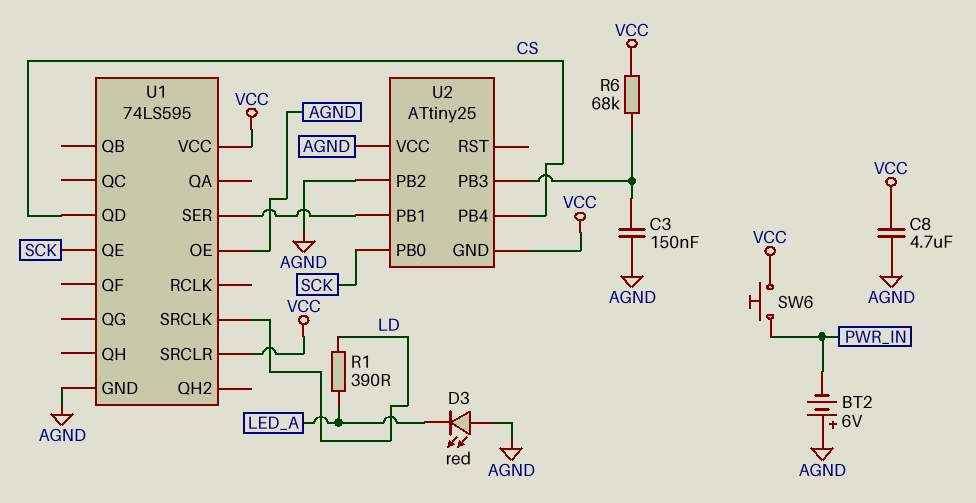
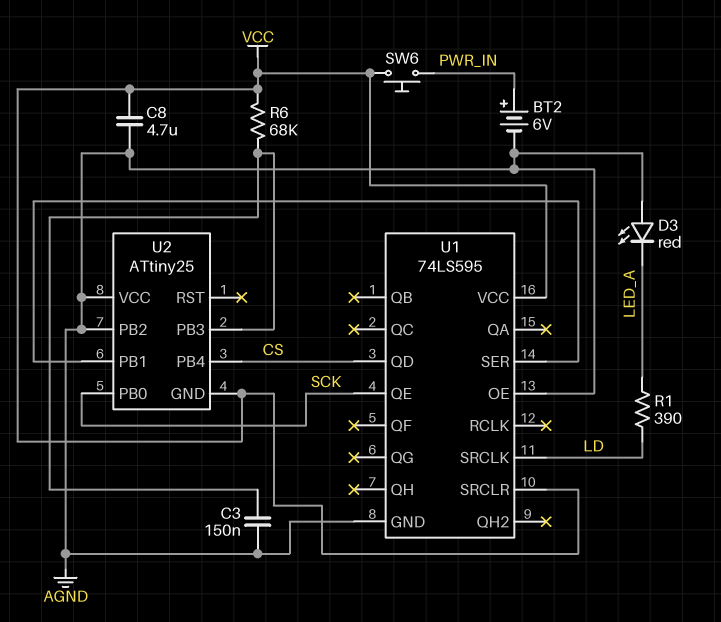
BT2: 6V (plus AGND, minus PWR_IN) -> 6V (plus PWR_IN, minus AGND)

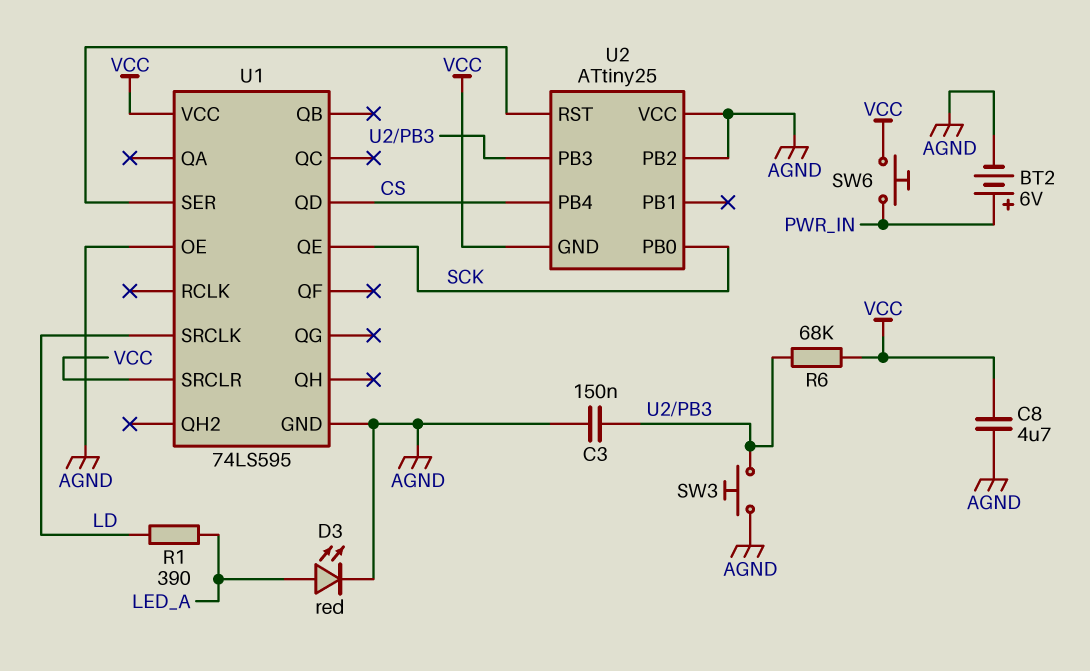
D3: LED red (A AGND, K LED_A) -> LED red (A LED_A, K AGND)
SW3: none -> button (AGND, U2/PB3)
U2 pin PB1: U1/SER -> none
U2 pin RST: none -> U1/SER

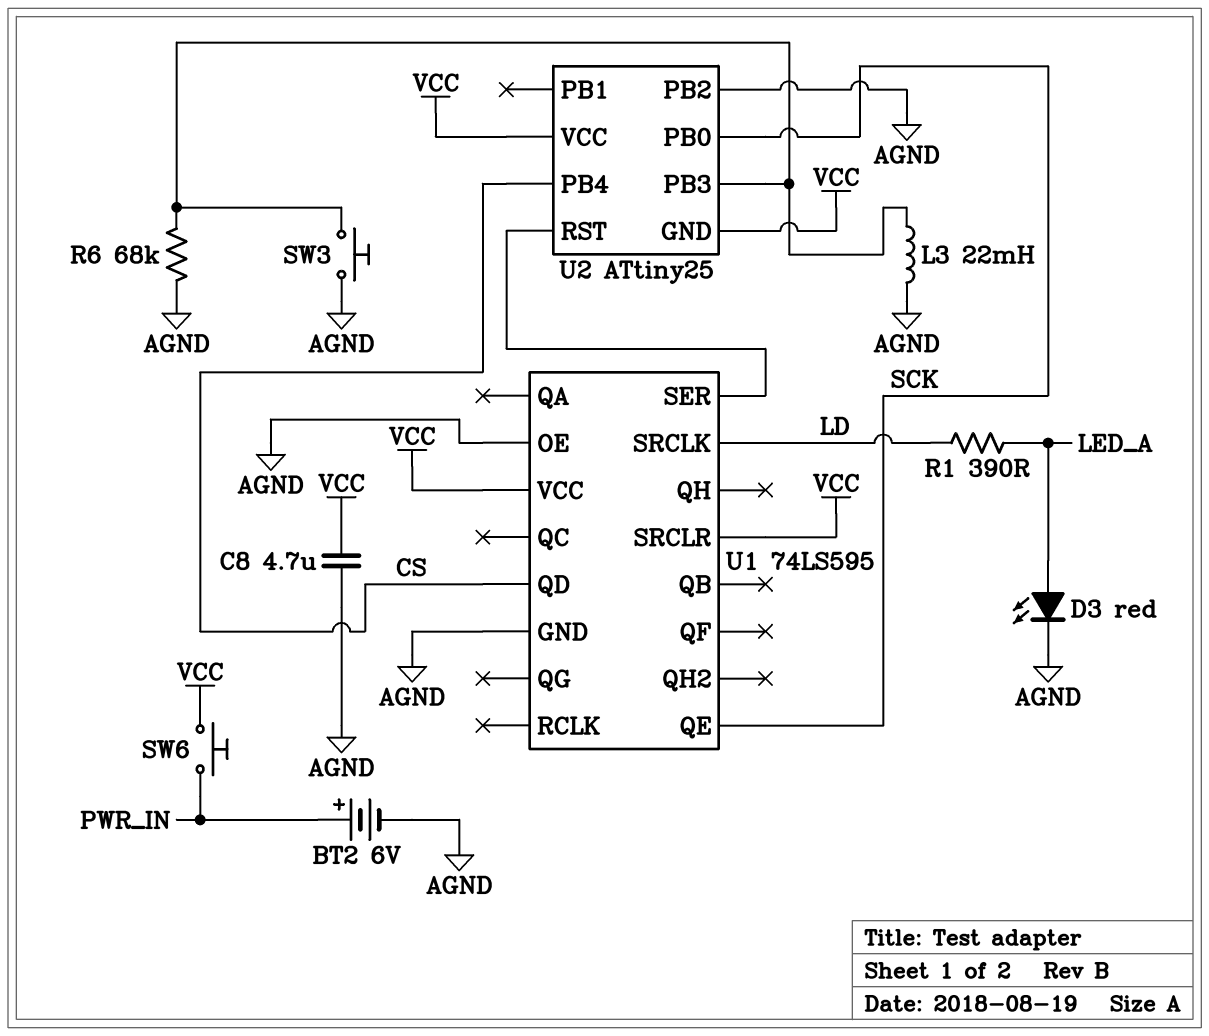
C3: 150nF (AGND, U2/PB3) -> none
L3: none -> 22mH (AGND, U2/PB3)
R6: 68k (U2/PB3, VCC) -> 68k (AGND, U2/PB3)
U2 pin VCC: AGND -> VCC

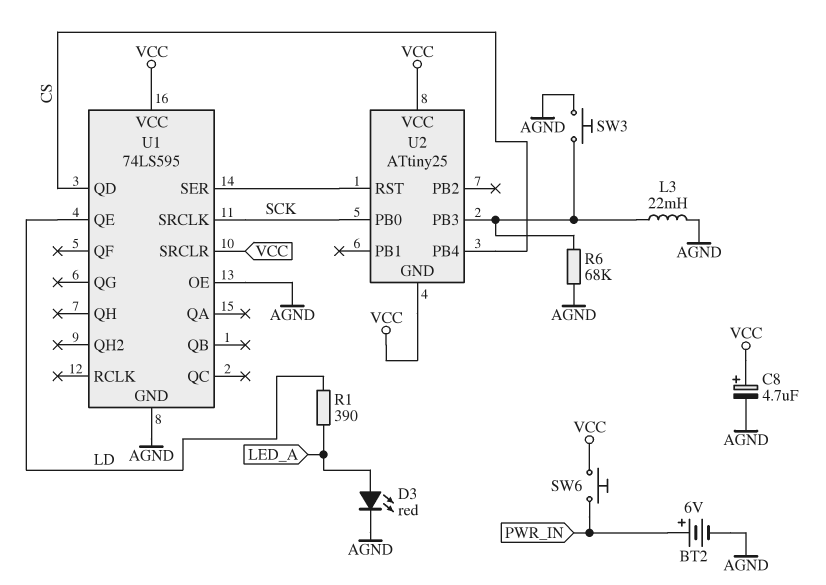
C8: 4.7uF (AGND, VCC) -> 4.7uF (plus VCC, minus AGND)
U1 pin QE: SCK -> LD
U1 pin SRCLK: LD -> SCK
U2 pin PB2: AGND -> none

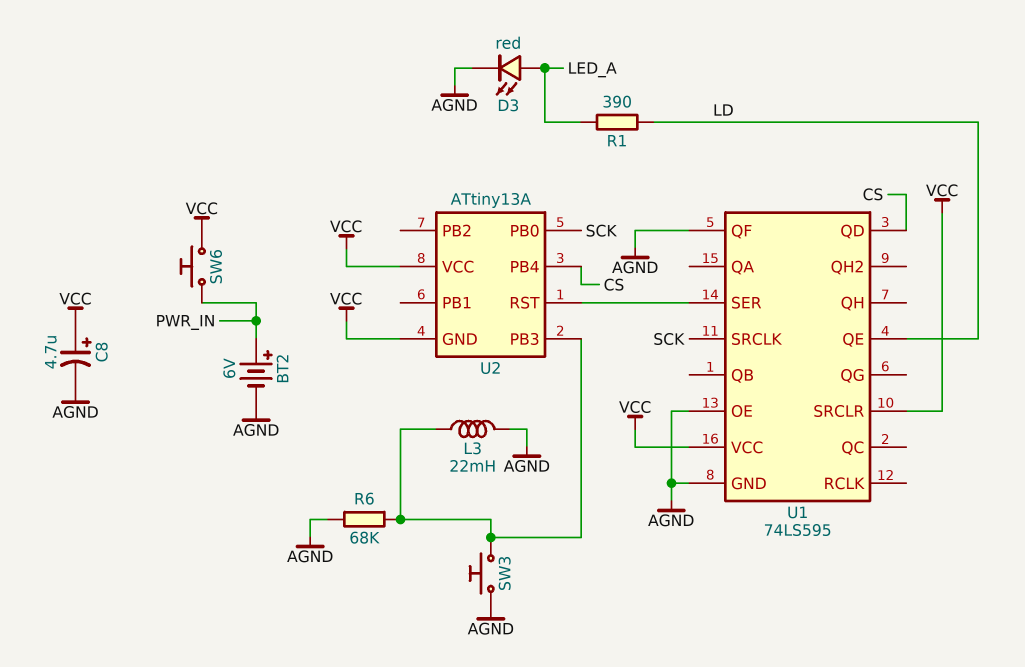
U1 pin QF: none -> AGND
U2: ATtiny25 -> ATtiny13A

